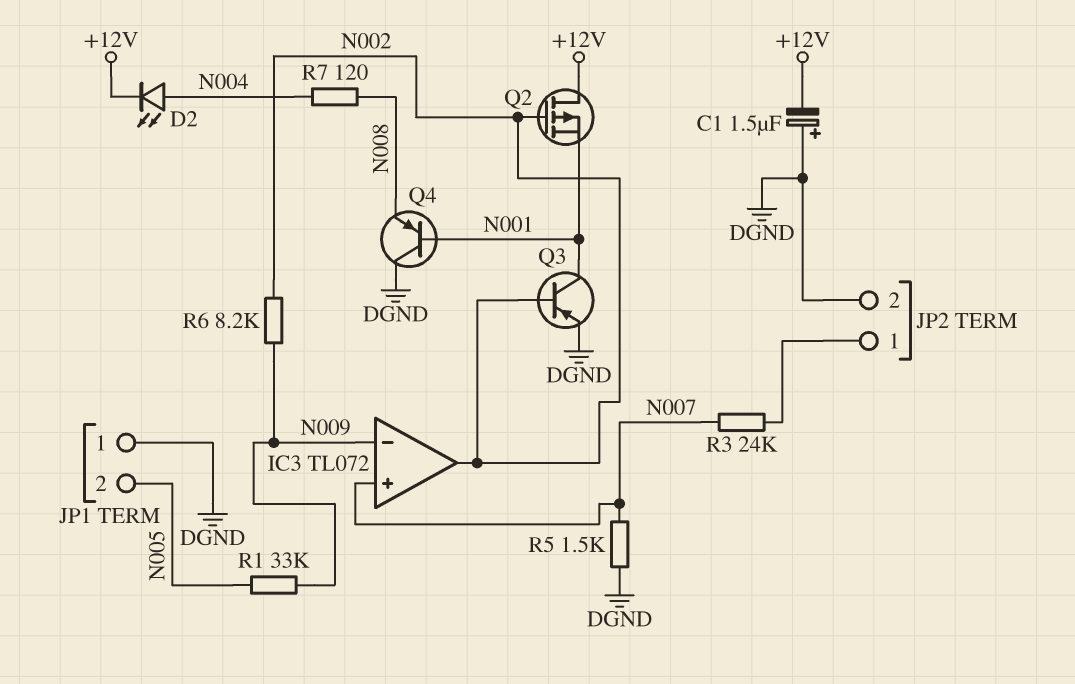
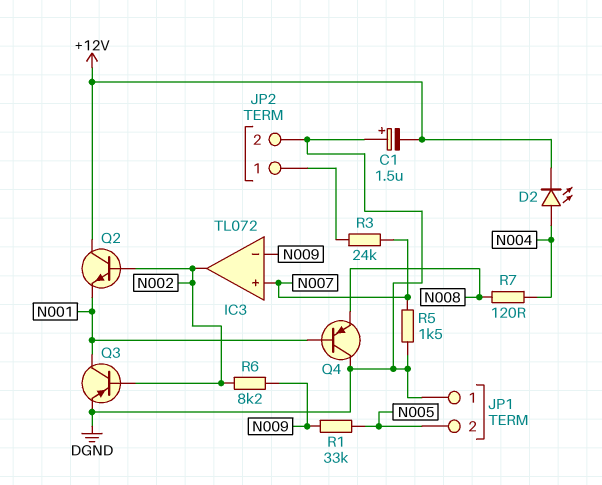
Q2: PMOS (G N002, D +12V, S N001) -> NPN (B N002, C +12V, E N001)

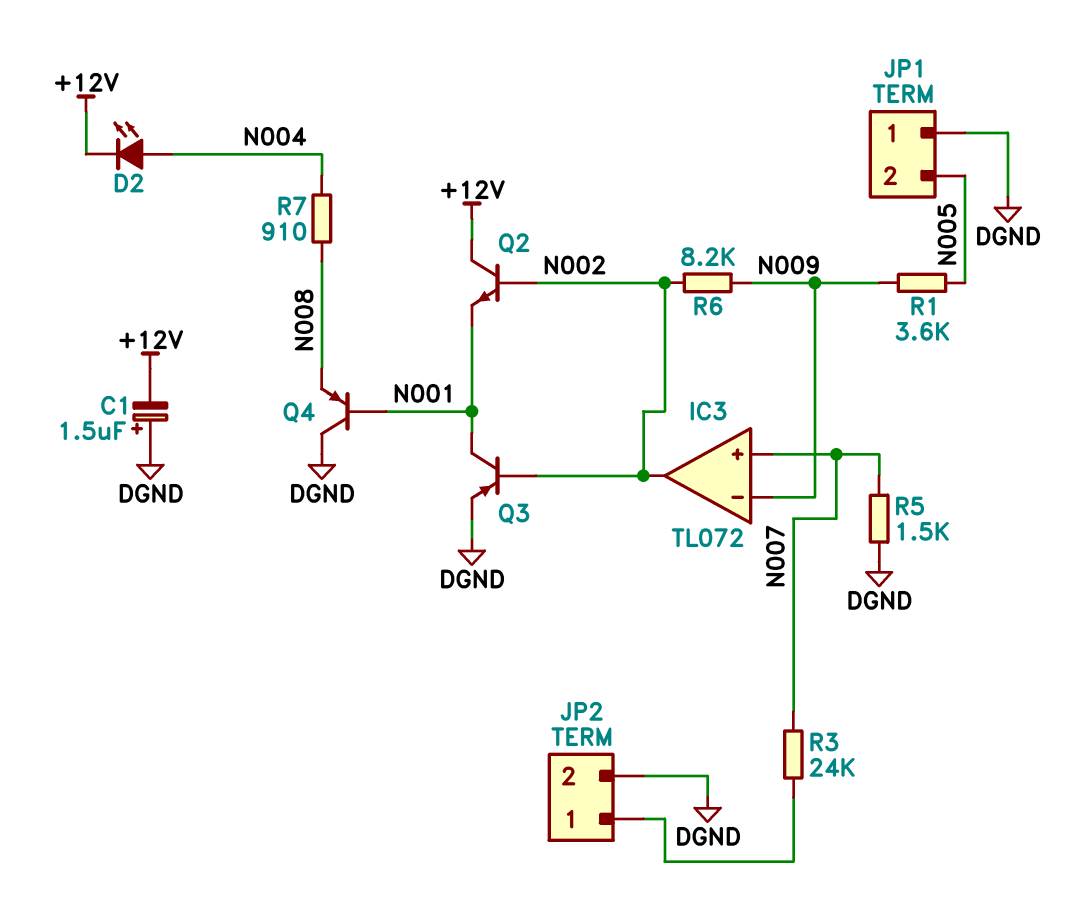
R1: 33k (N005, N009) -> 3.6k (N005, N009)
R7: 120 (N004, N008) -> 910 (N004, N008)

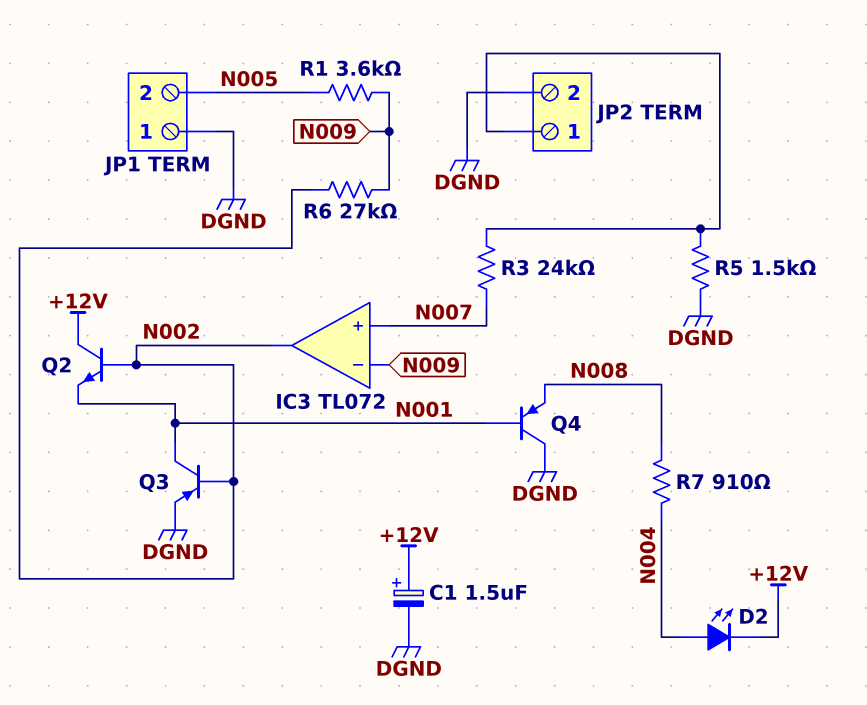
C1: 1.5uF (plus DGND, minus +12V) -> 1.5uF (plus +12V, minus DGND)
R5: 1.5k (DGND, N007) -> 1.5k (DGND, JP2/1)
R6: 8.2k (N002, N009) -> 27k (N002, N009)

